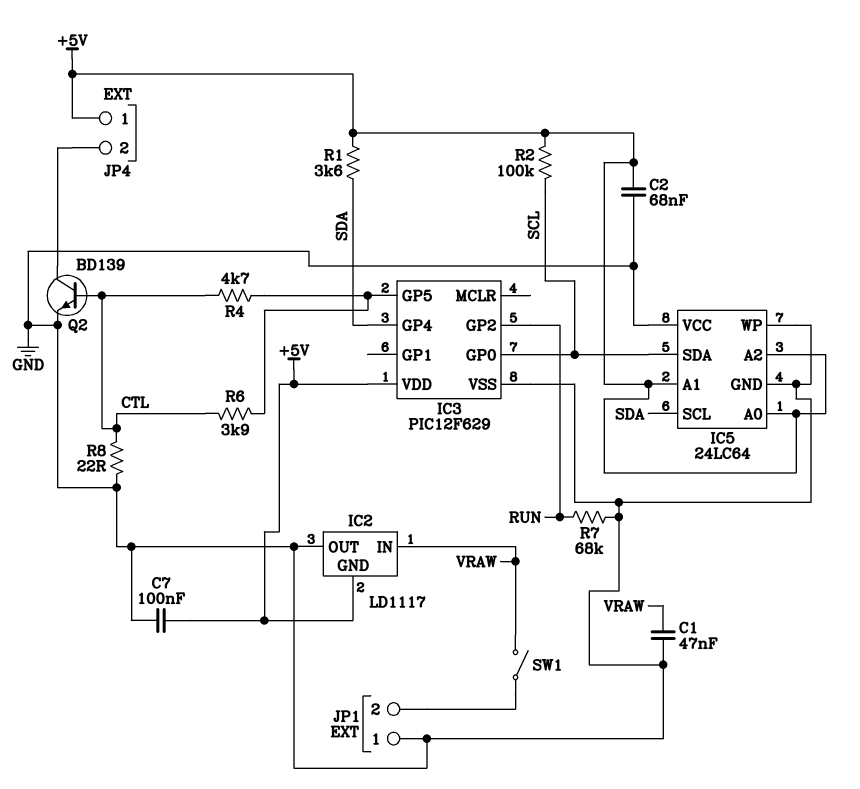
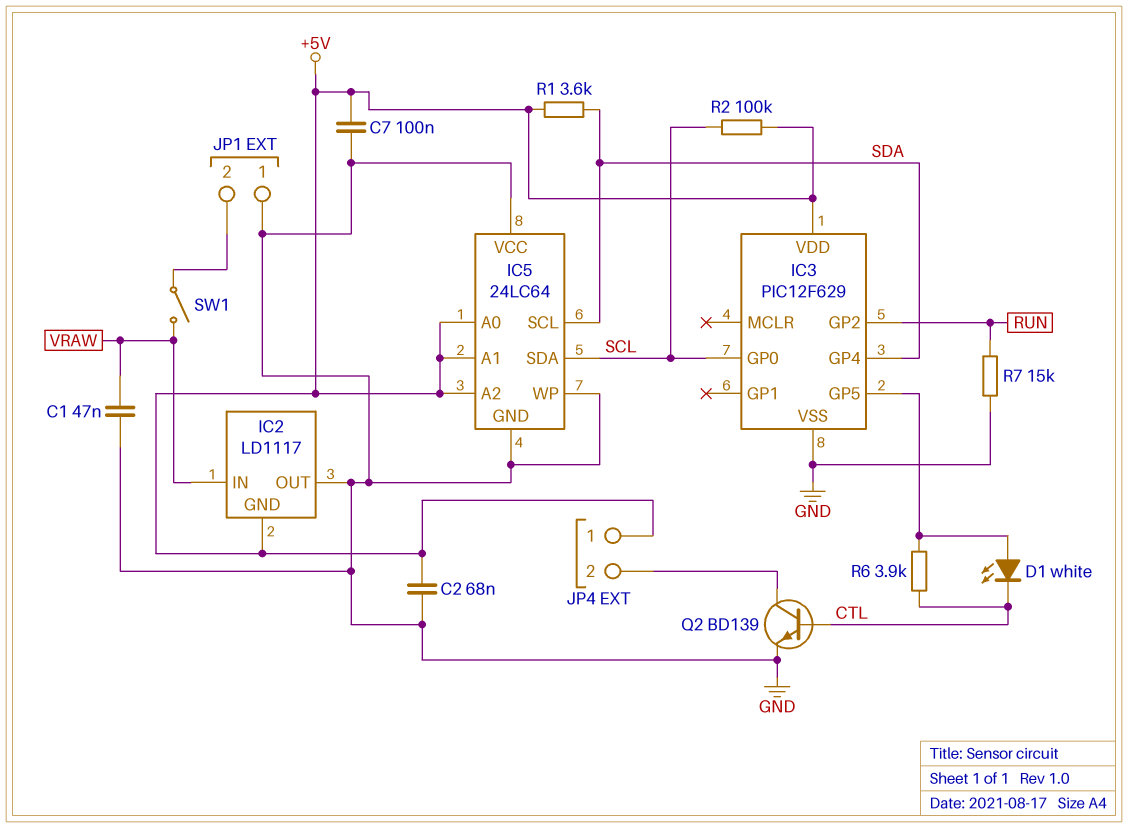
D1: none -> LED white (A IC3/GP5, K CTL)
R4: 4.7k (CTL, IC3/GP5) -> none
R7: 68k (GND, RUN) -> 15k (GND, RUN)
R8: 22 (CTL, GND) -> none

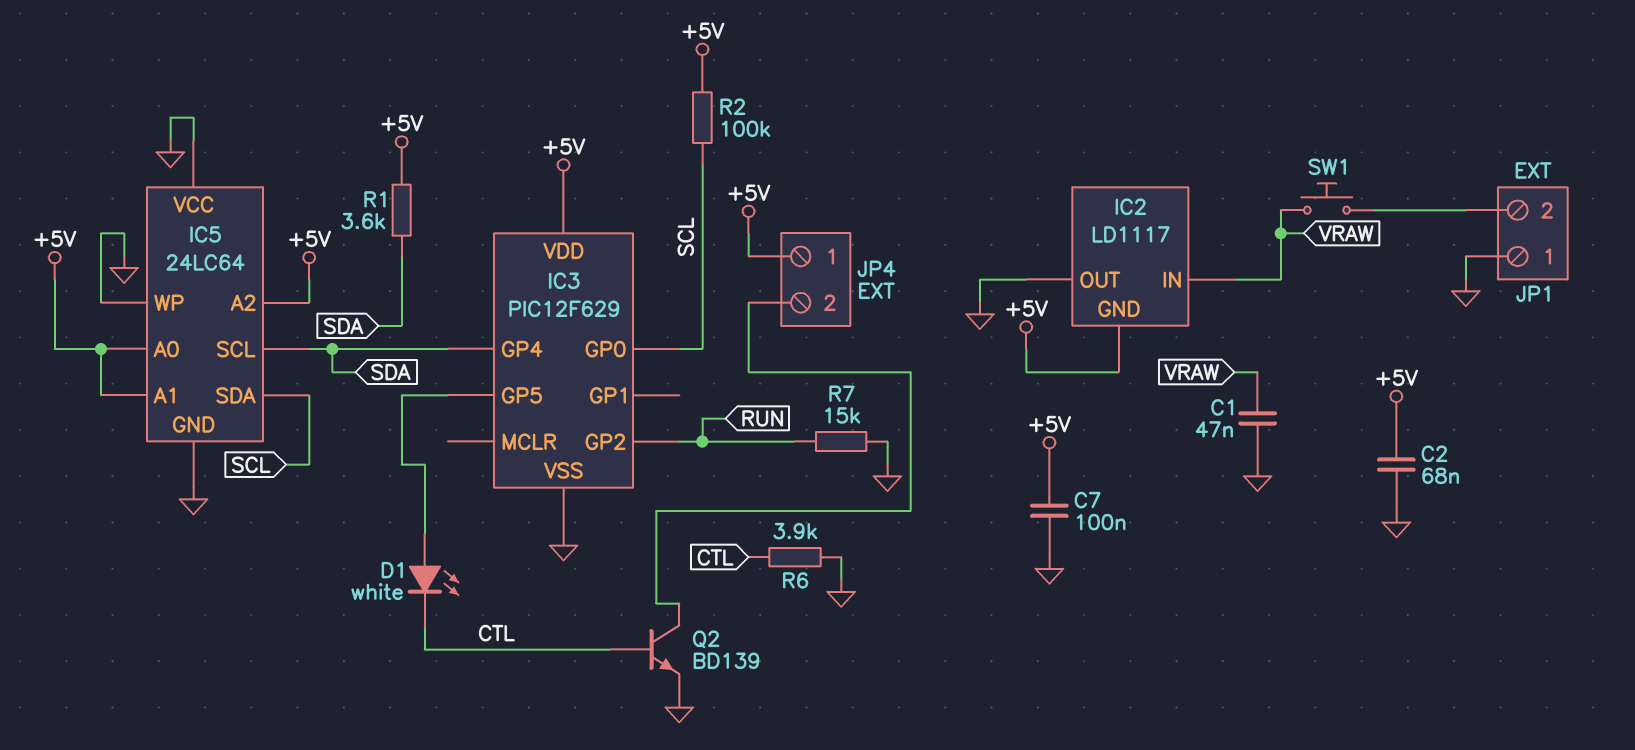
R6: 3.9k (CTL, IC3/GP5) -> 3.9k (CTL, GND)
SW1: switch (JP1/2, VRAW) -> button (JP1/2, VRAW)

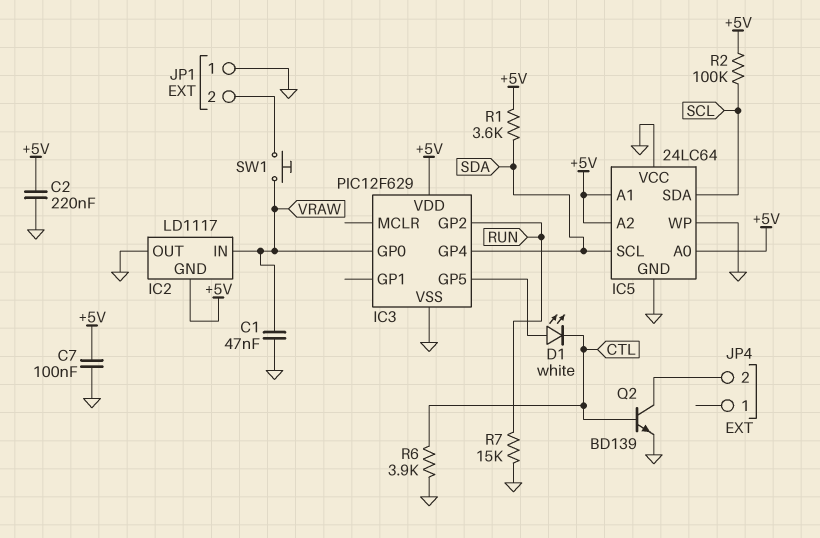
C2: 68nF (+5V, GND) -> 220nF (+5V, GND)
IC3 pin GP0: SCL -> VRAW
JP4 pin 1: +5V -> none

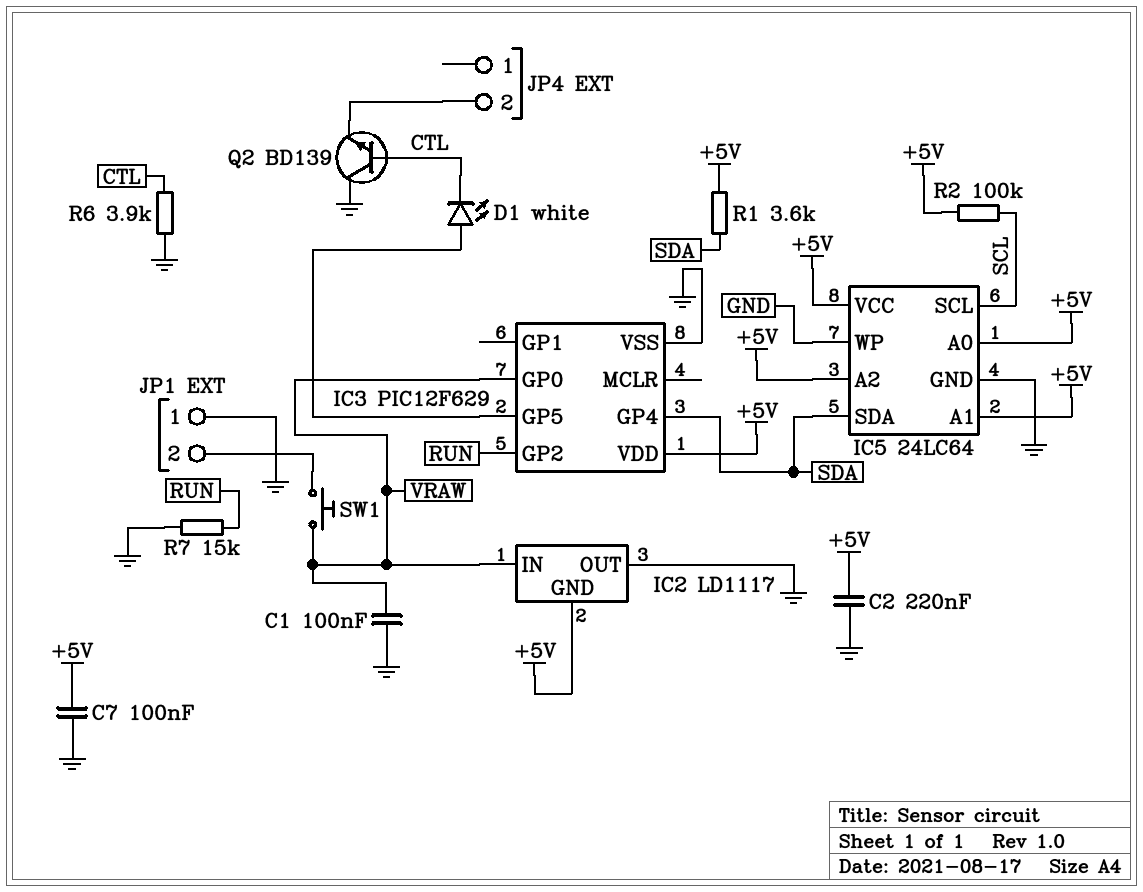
C1: 47nF (GND, VRAW) -> 100nF (GND, VRAW)
IC5 pin SCL: SDA -> SCL
IC5 pin SDA: SCL -> SDA
IC5 pin VCC: GND -> +5V
Q2: NPN BD139 (B CTL, C JP4/2, E GND) -> NPN BD139 (B CTL, C GND, E JP4/2)

